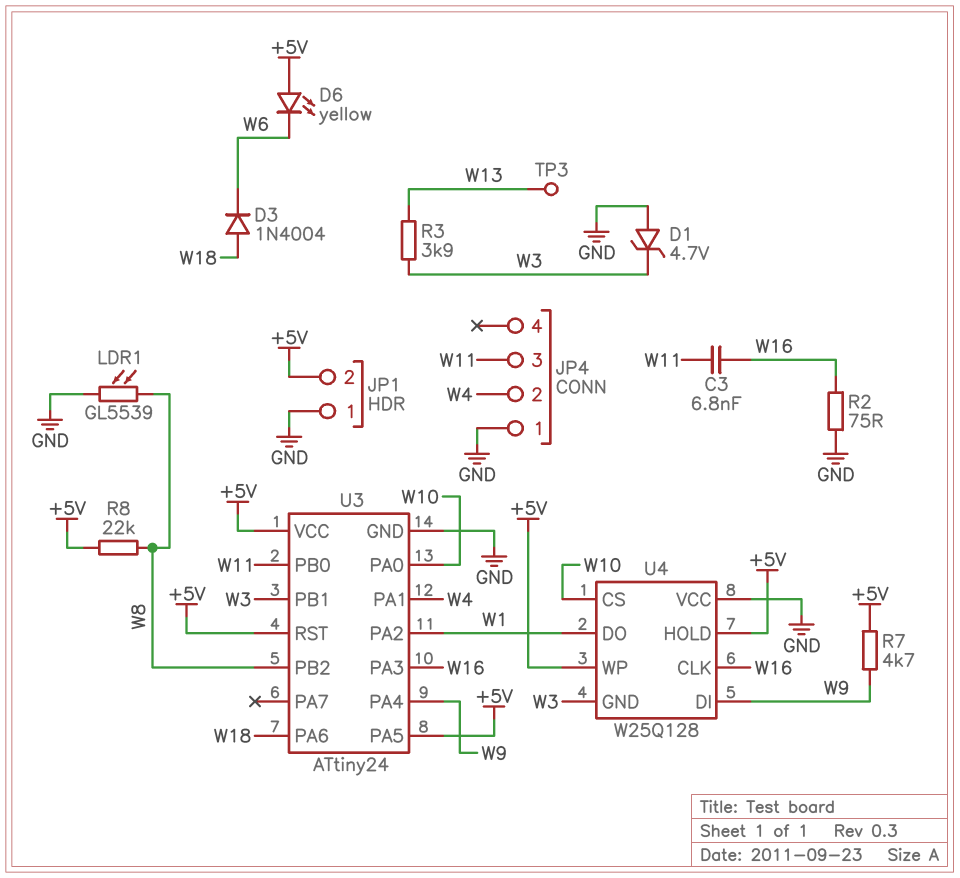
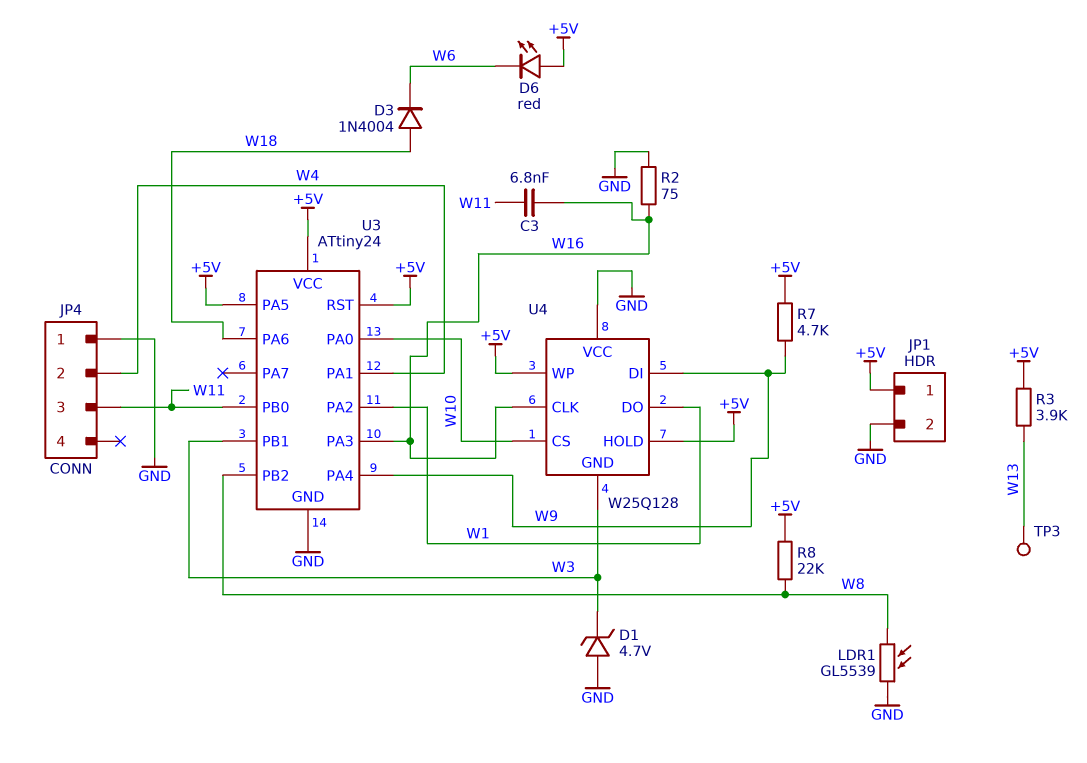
D6: LED yellow (A +5V, K W6) -> LED red (A +5V, K W6)
JP1 pin 1: GND -> +5V
JP1 pin 2: +5V -> GND
R3: 3.9k (W3, W13) -> 3.9k (+5V, W13)

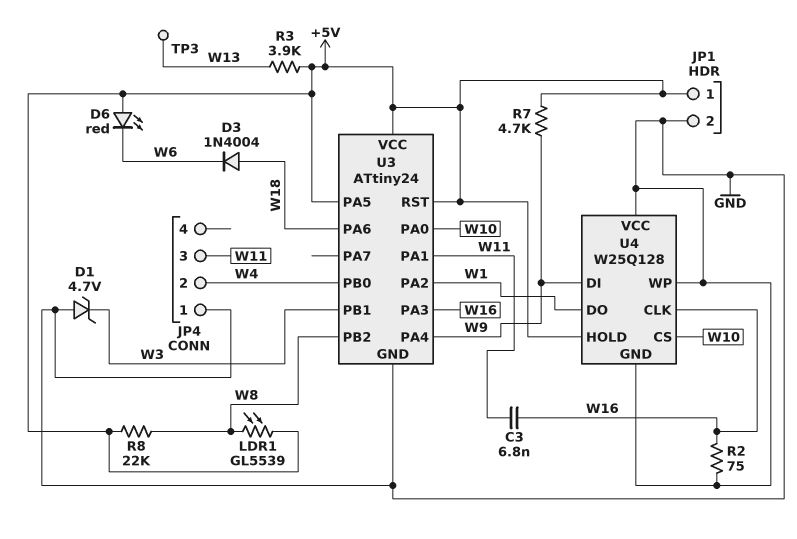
LDR1: GL5539 (GND, W8) -> GL5539 (+5V, W8)
U3 pin PA1: W4 -> W11
U3 pin PB0: W11 -> W4
U4 pin GND: W3 -> GND
U4 pin WP: +5V -> GND

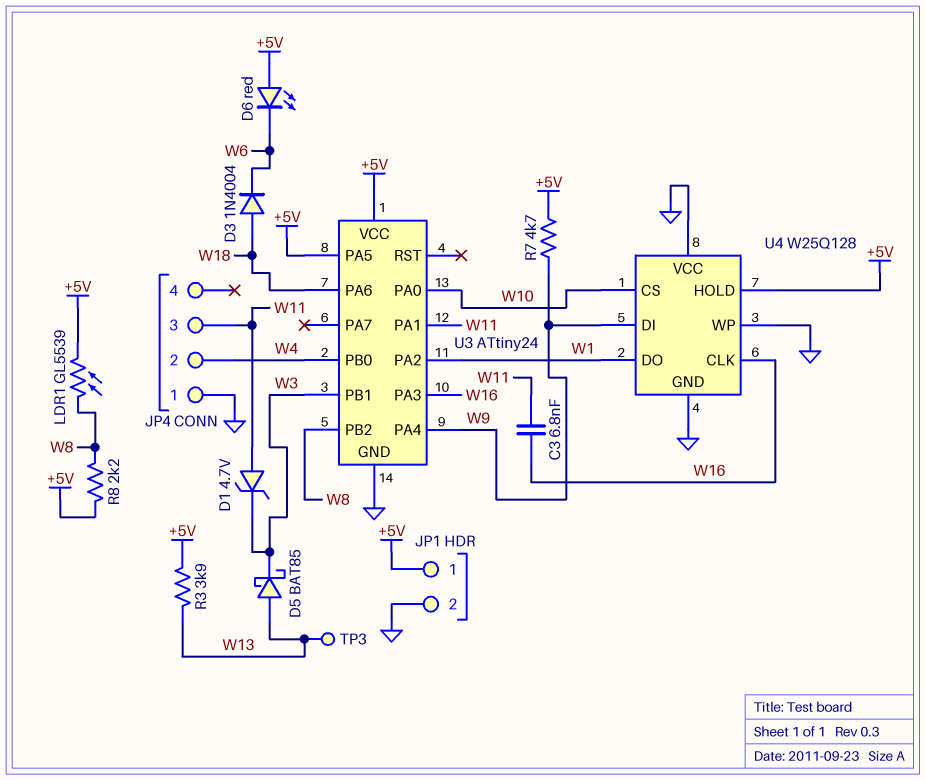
D1: zener 4.7V (A GND, K W3) -> zener 4.7V (A W11, K W3)
D5: none -> schottky BAT85 (A W13, K W3)
R2: 75 (GND, W16) -> none
R8: 22k (+5V, W8) -> 2.2k (+5V, W8)
U3 pin RST: +5V -> none

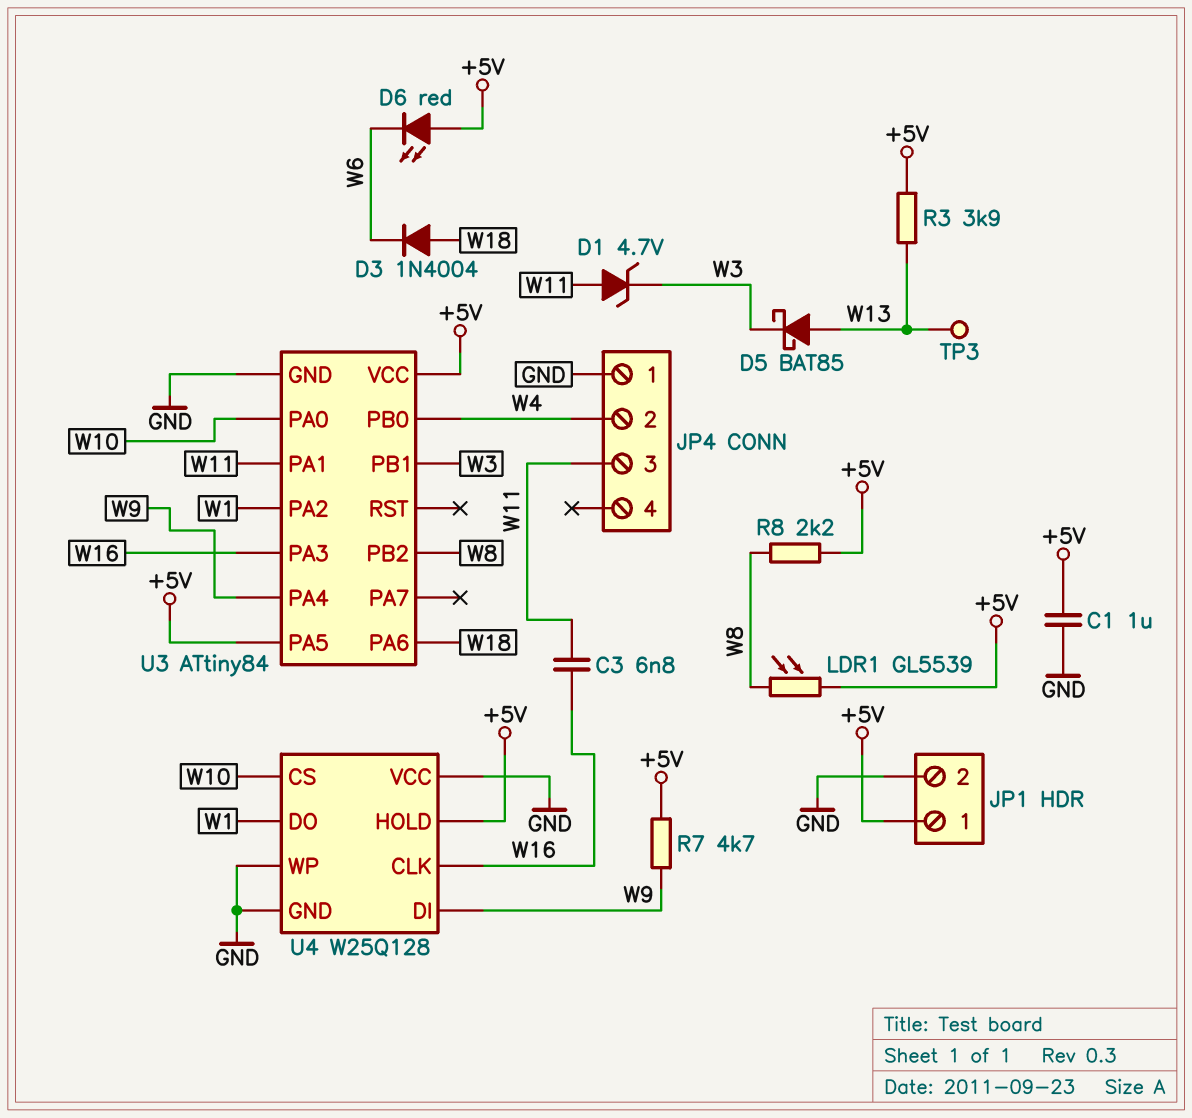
C1: none -> 1uF (+5V, GND)
U3: ATtiny24 -> ATtiny84

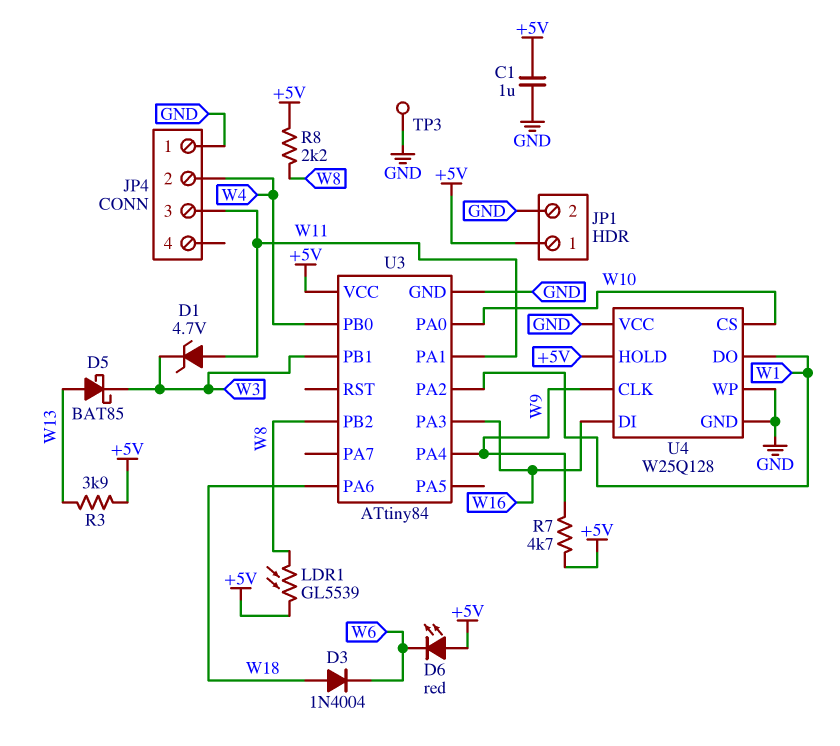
C3: 6.8nF (W11, W16) -> none
TP3: test point (W13) -> test point (GND)
U3 pin PA5: +5V -> none
U4 pin CLK: W16 -> W9
U4 pin DI: W9 -> W16

